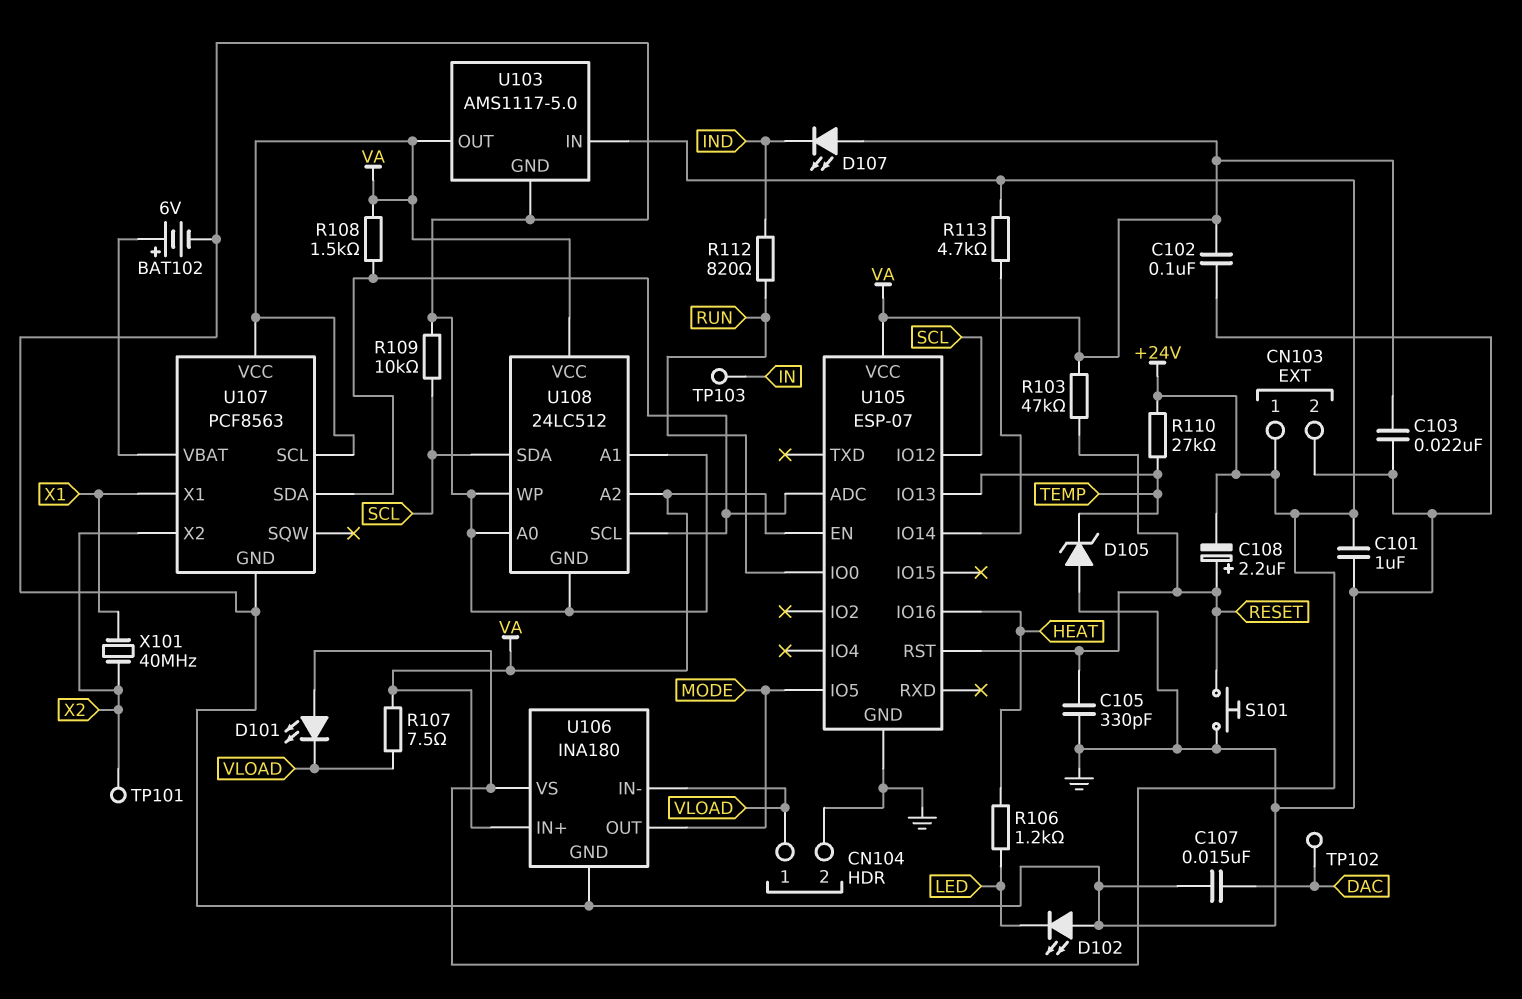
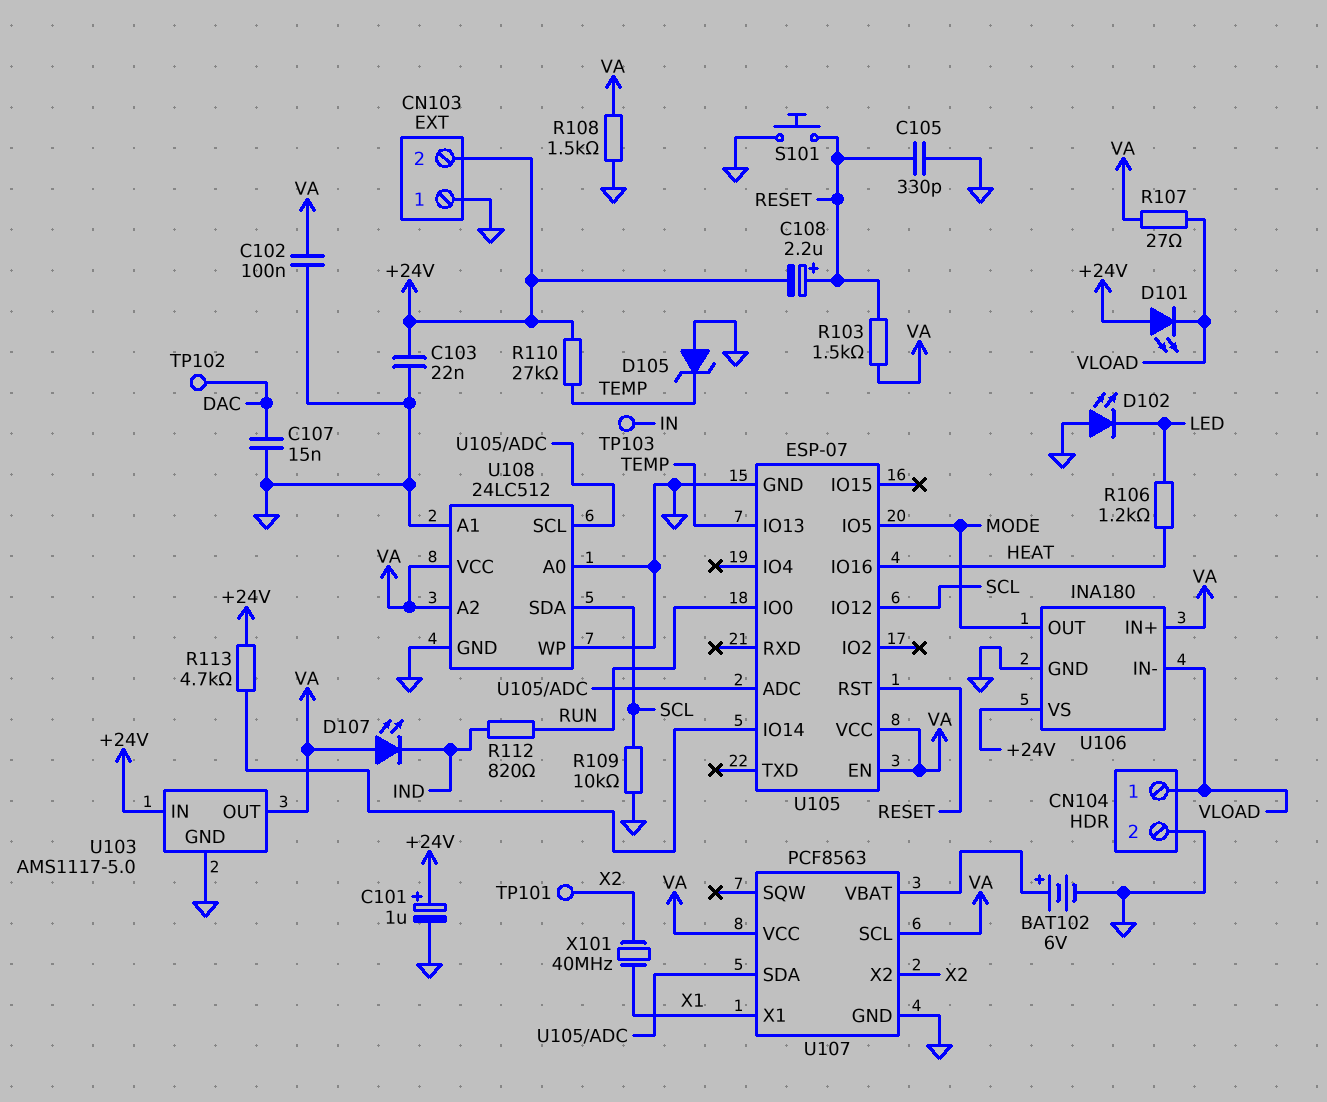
C101: 1uF (+24V, GND) -> 1uF (plus +24V, minus GND)
C103: 22nF (GND, VA) -> 22nF (+24V, GND)
CN103 pin 1: +24V -> GND
CN103 pin 2: GND -> +24V
R103: 47k (RESET, VA) -> 1.5k (RESET, VA)
R107: 7.5 (VA, VLOAD) -> 27 (VA, VLOAD)
R108: 1.5k (U105/ADC, VA) -> 1.5k (GND, VA)

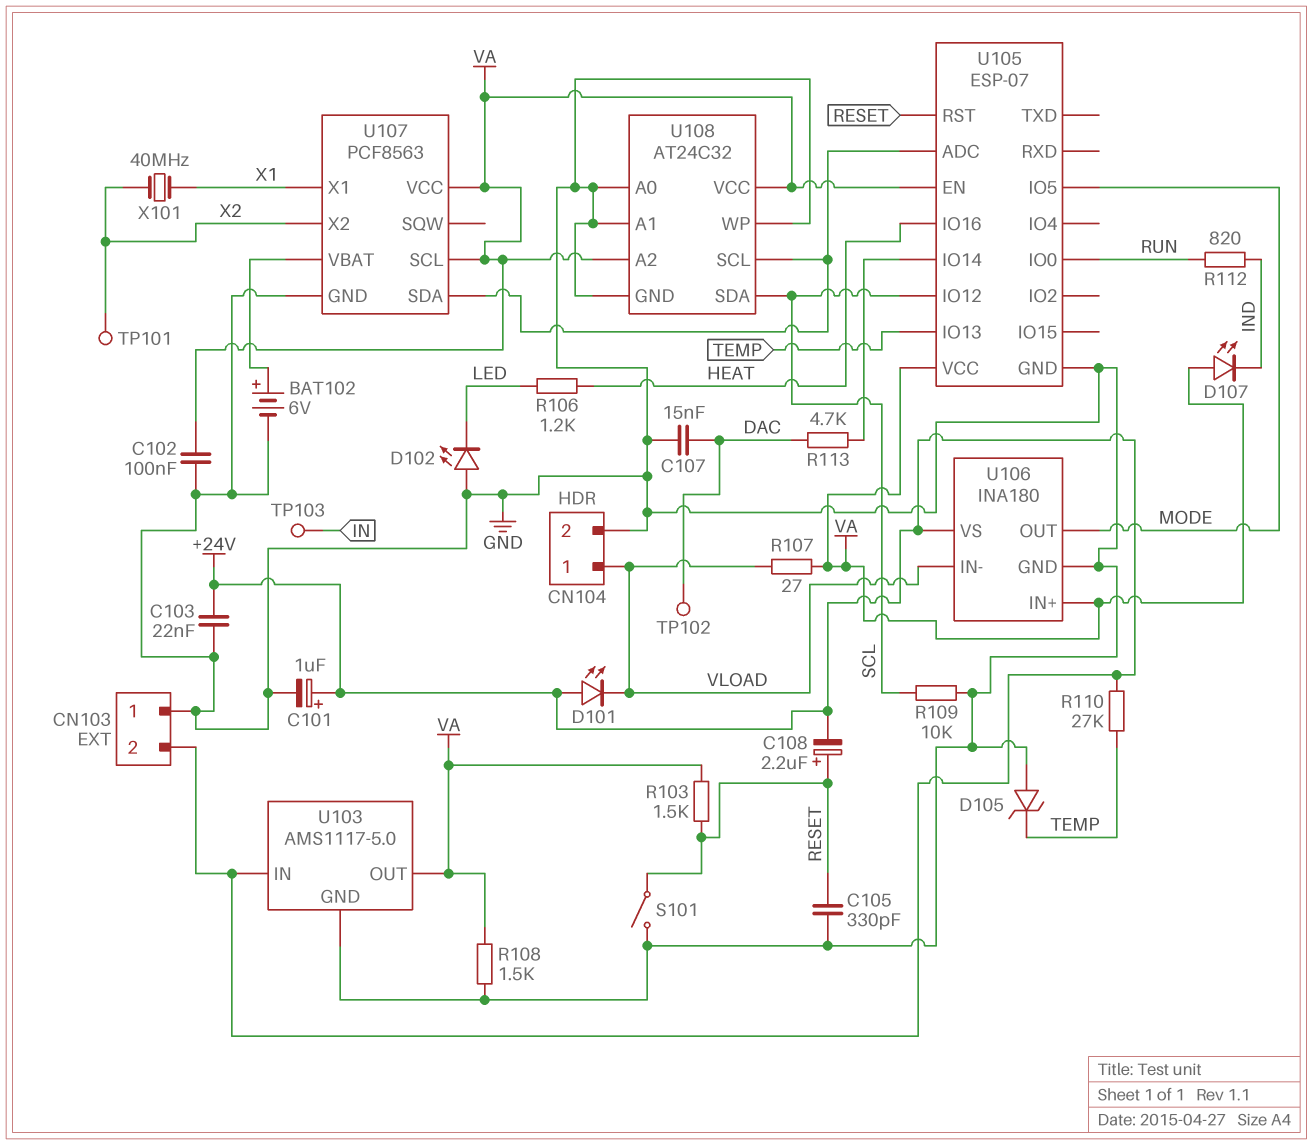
R113: 4.7k (+24V, U105/IO14) -> 4.7k (DAC, U105/IO14)
S101: button (GND, RESET) -> switch (GND, RESET)
U108: 24LC512 -> AT24C32

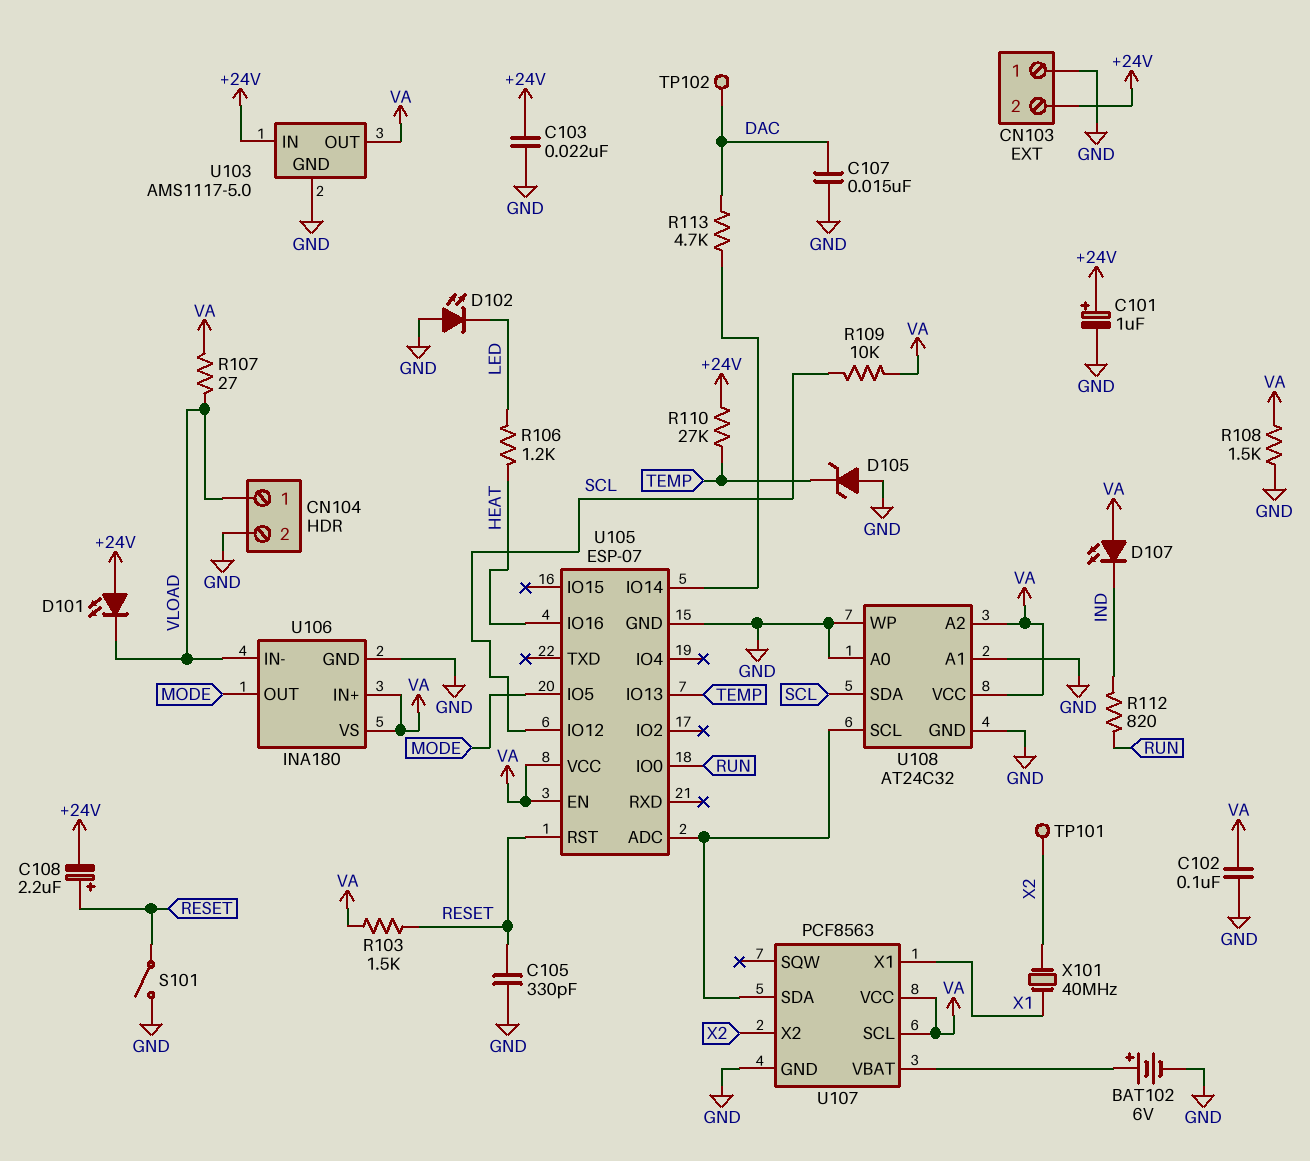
R109: 10k (GND, SCL) -> 10k (SCL, VA)
TP103: test point (IN) -> none
U106 pin VS: +24V -> VA

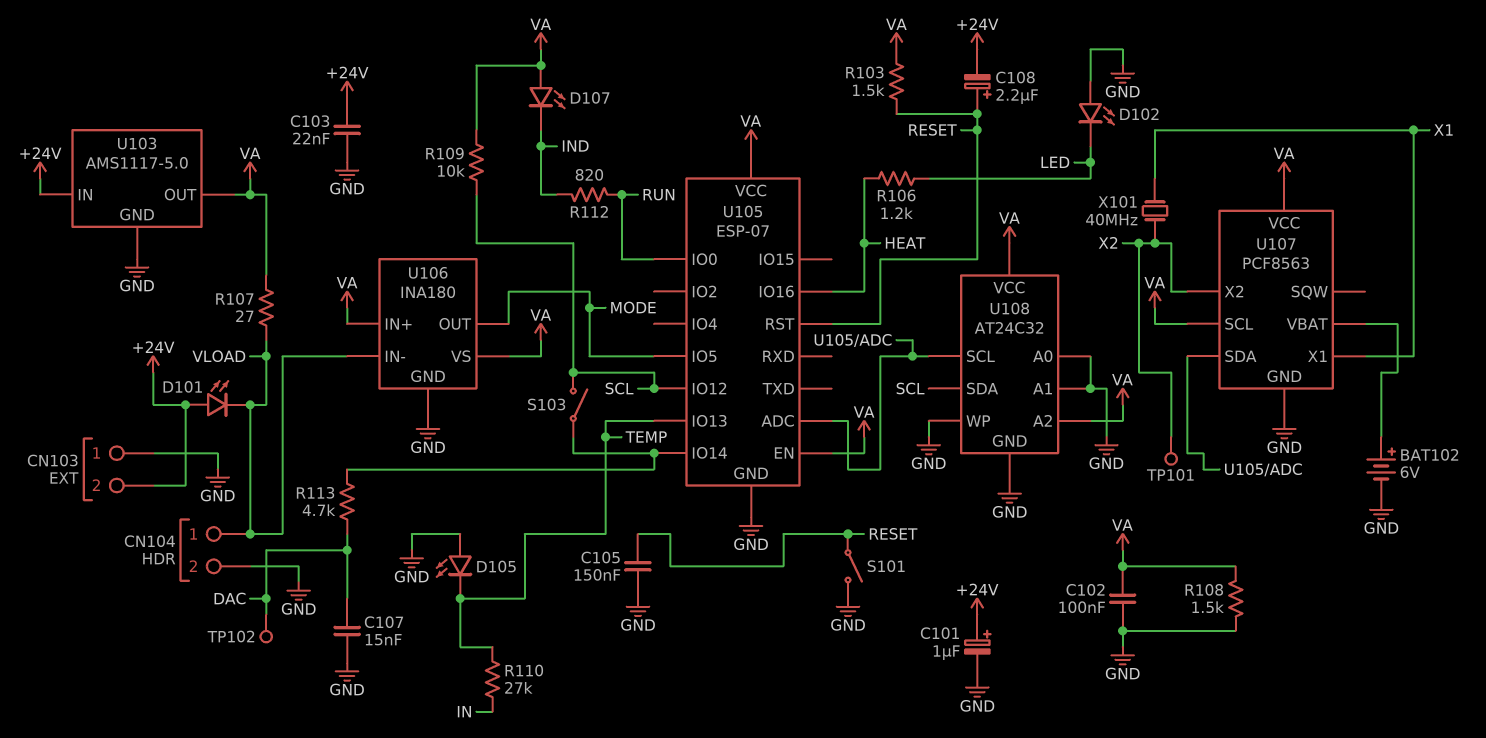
C105: 330pF (GND, RESET) -> 150nF (GND, RESET)
D105: zener (A GND, K TEMP) -> LED (A GND, K TEMP)
R110: 27k (+24V, TEMP) -> 27k (IN, TEMP)
S103: none -> switch (SCL, U105/IO14)

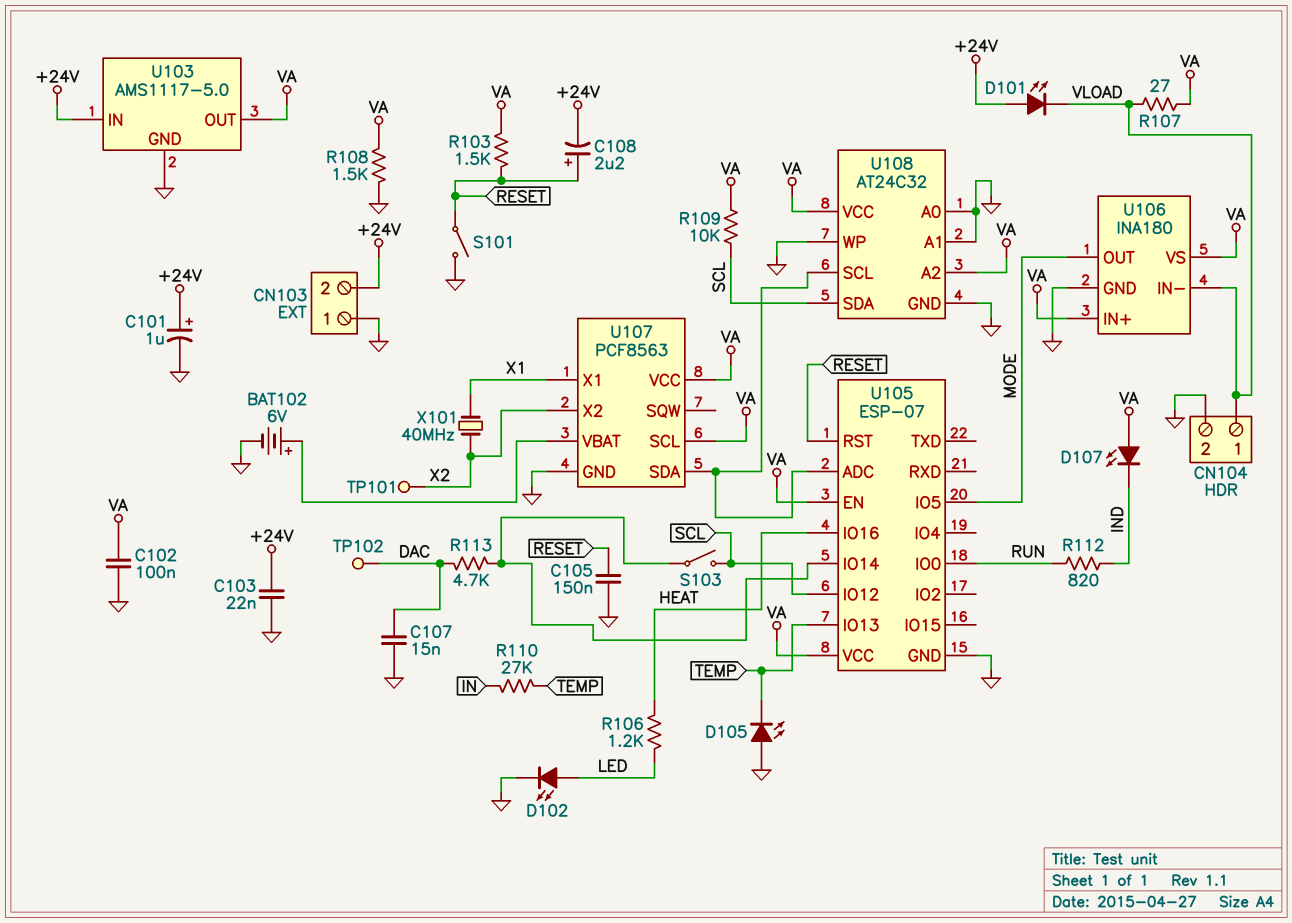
D102: LED (A GND, K LED) -> LED (A LED, K GND)

